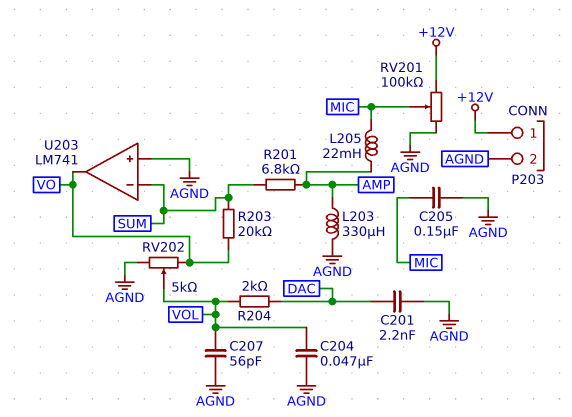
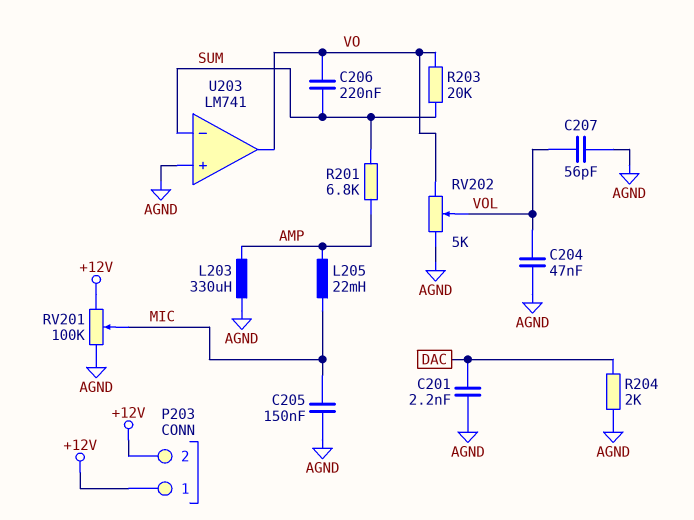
C206: none -> 220nF (SUM, VO)
P203 pin 2: AGND -> +12V
R204: 2k (DAC, VOL) -> 2k (AGND, DAC)

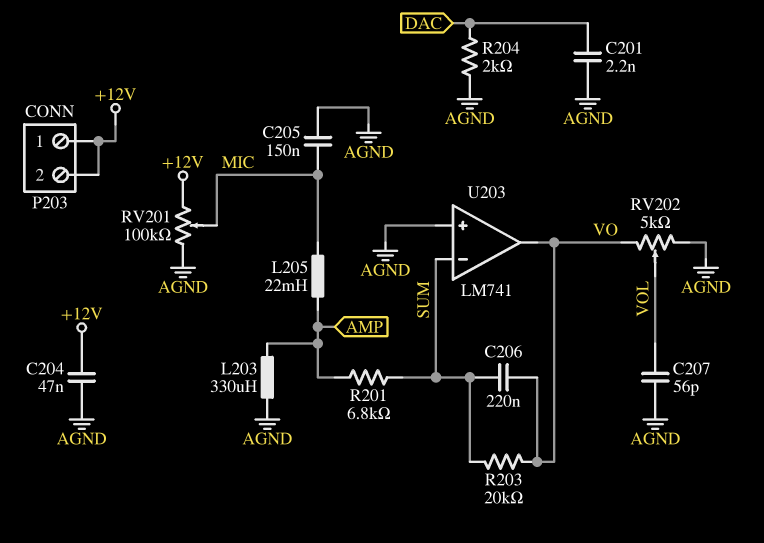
C204: 47nF (AGND, VOL) -> 47nF (+12V, AGND)

